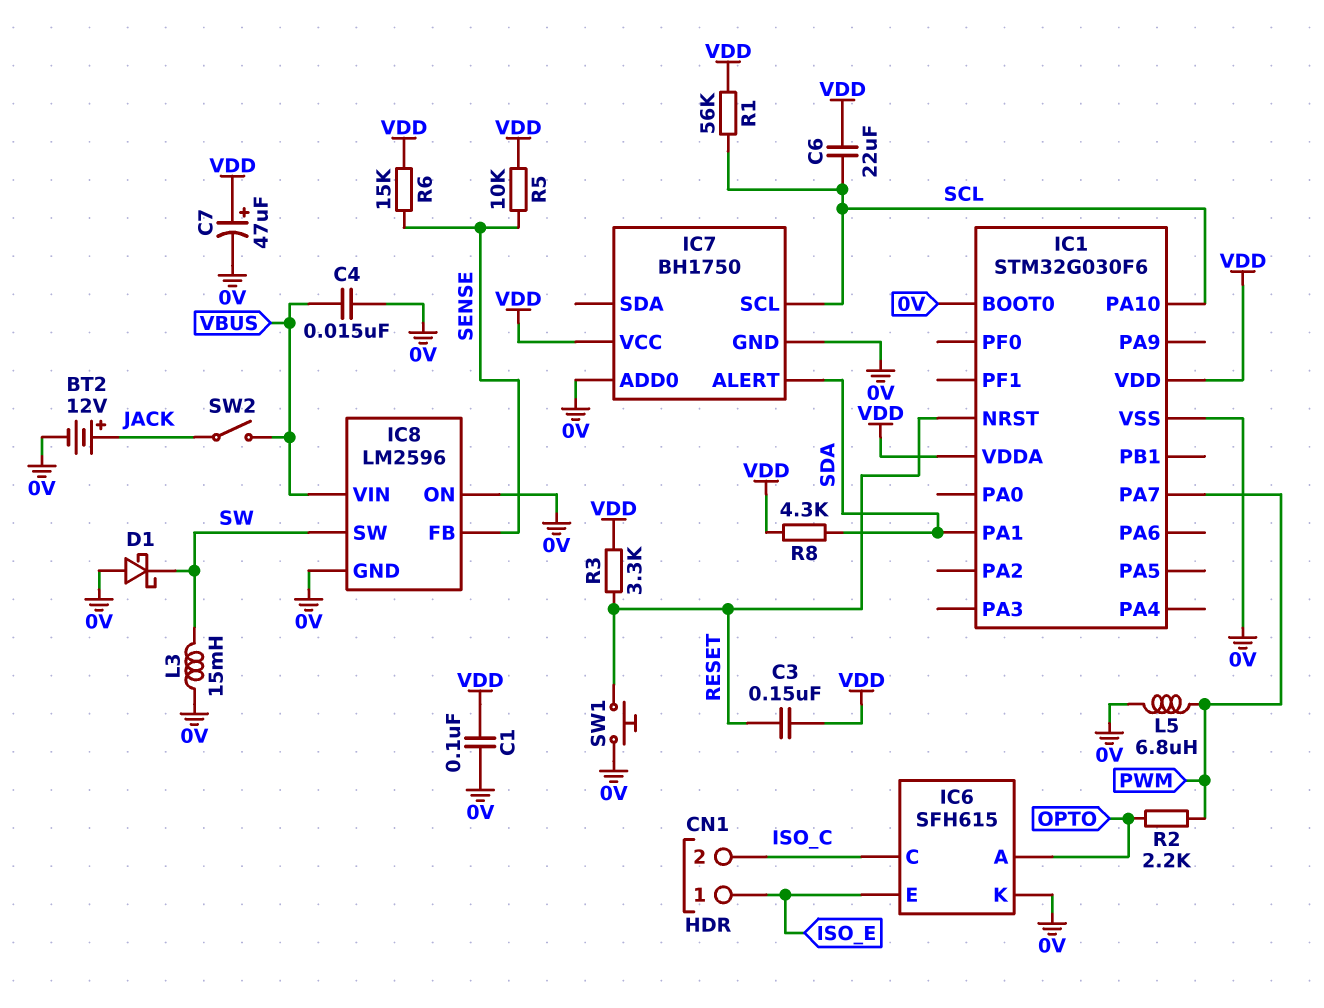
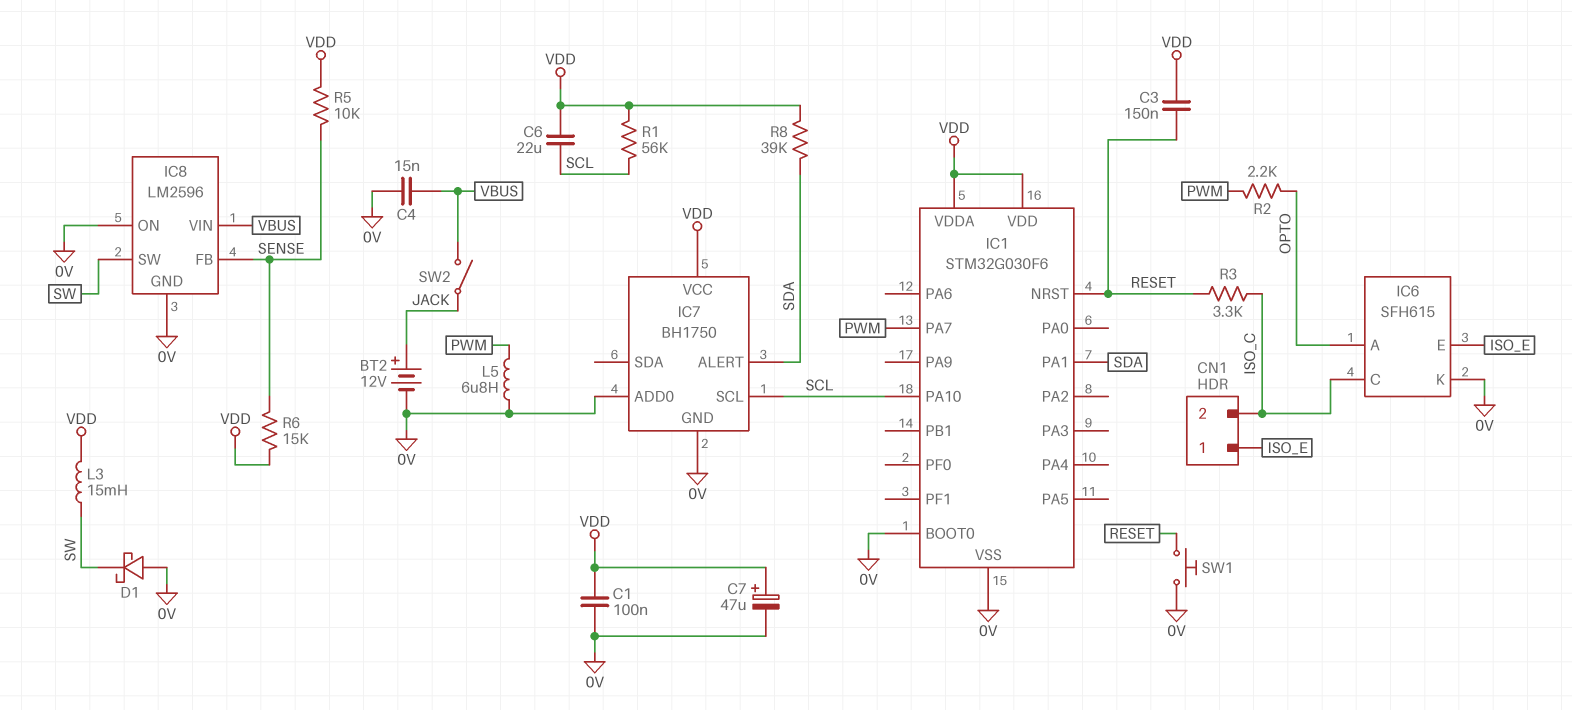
L3: 15mH (0V, SW) -> 15mH (SW, VDD)
R3: 3.3k (RESET, VDD) -> 3.3k (ISO_C, RESET)
R8: 4.3k (SDA, VDD) -> 39k (SDA, VDD)

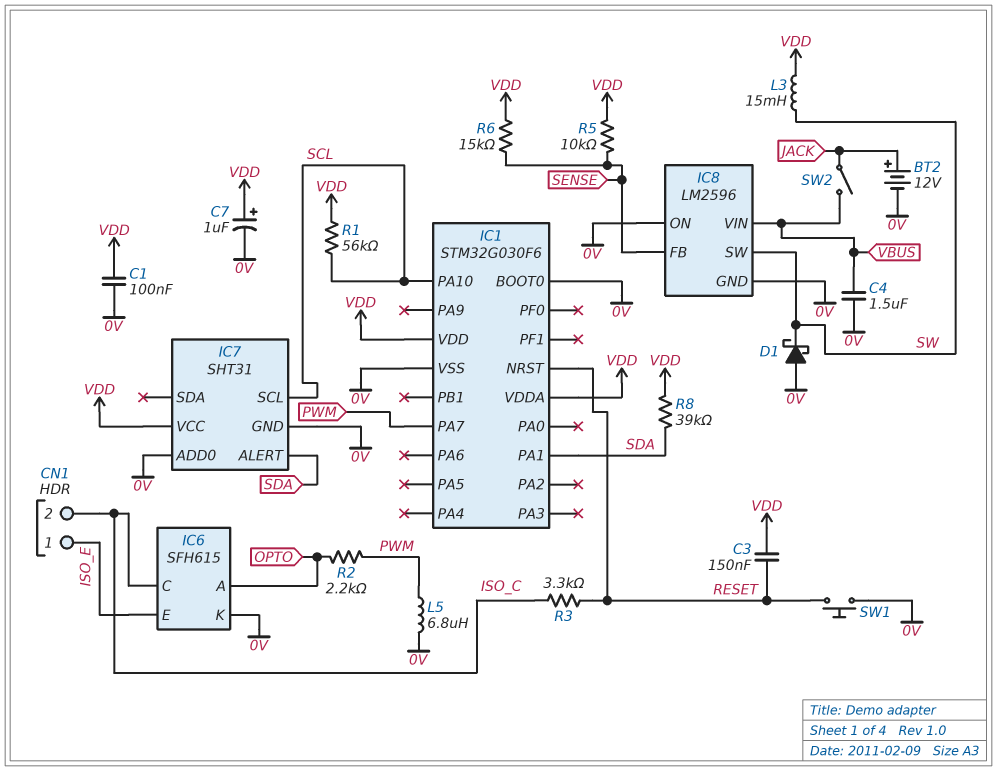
C4: 15nF (0V, VBUS) -> 1.5uF (0V, VBUS)
C6: 22uF (SCL, VDD) -> none
C7: 47uF (plus VDD, minus 0V) -> 1uF (plus VDD, minus 0V)
IC7: BH1750 -> SHT31

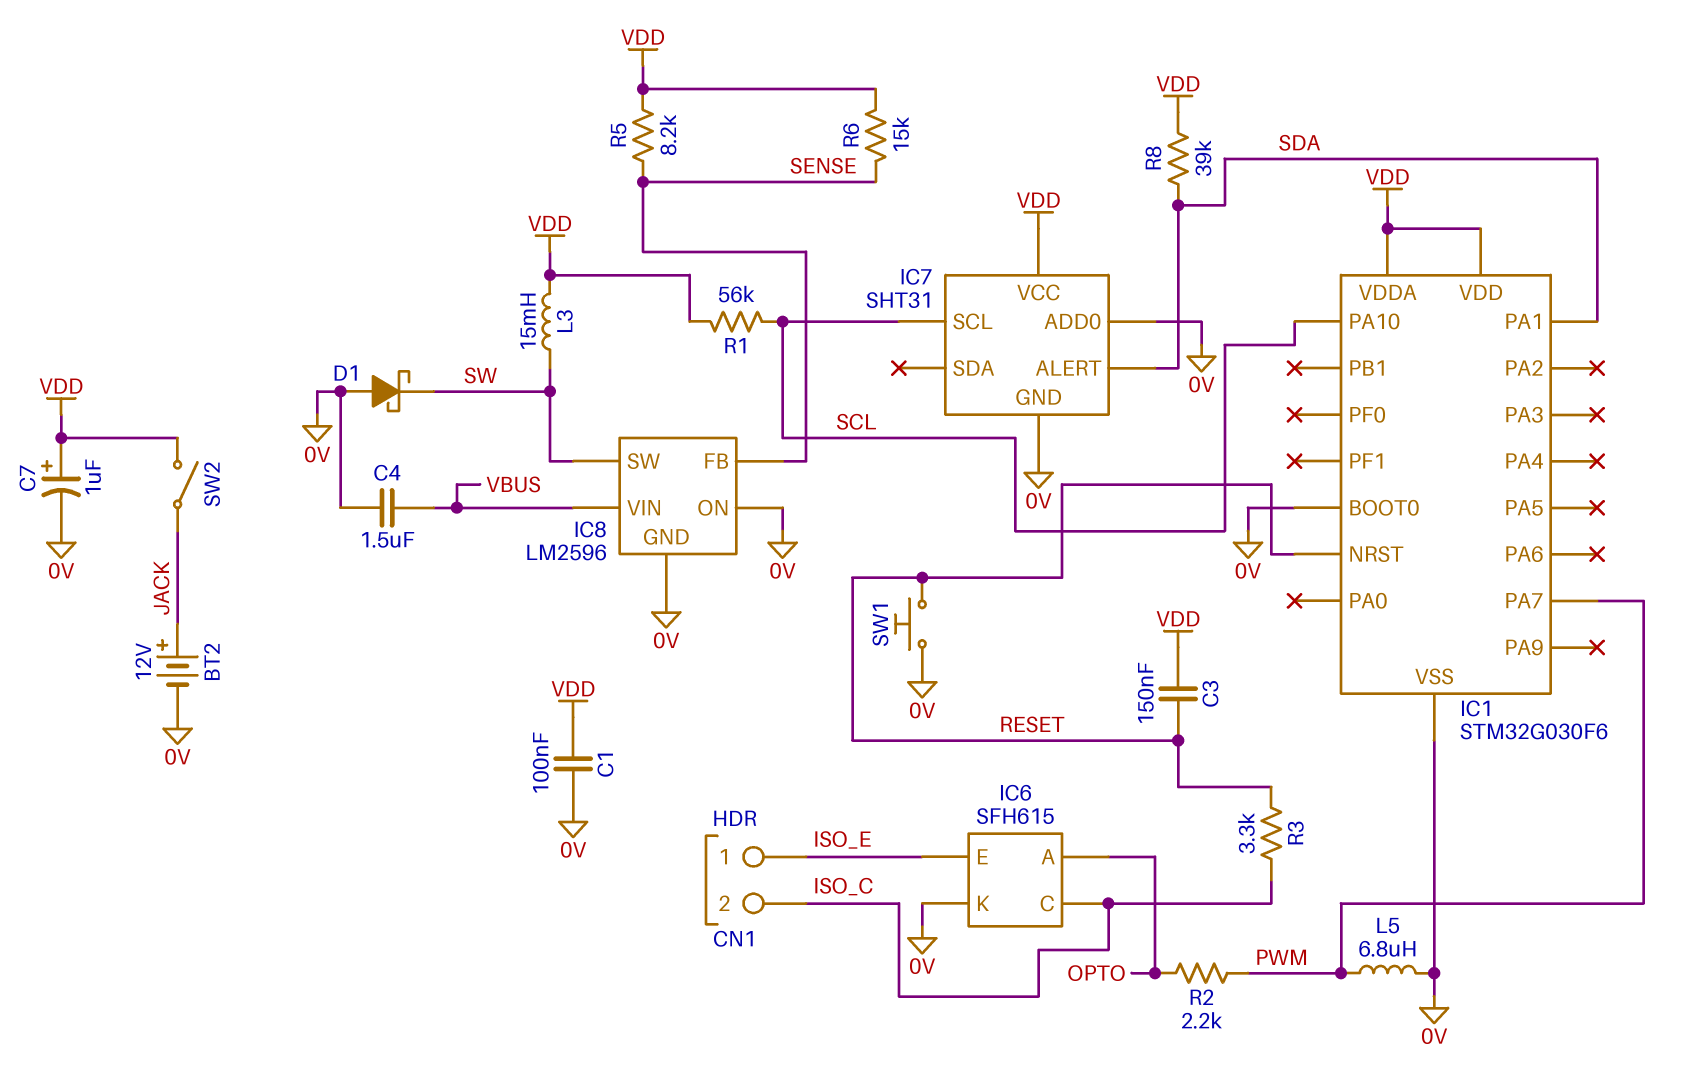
R5: 10k (SENSE, VDD) -> 8.2k (SENSE, VDD)
SW2: switch (JACK, VBUS) -> switch (JACK, VDD)

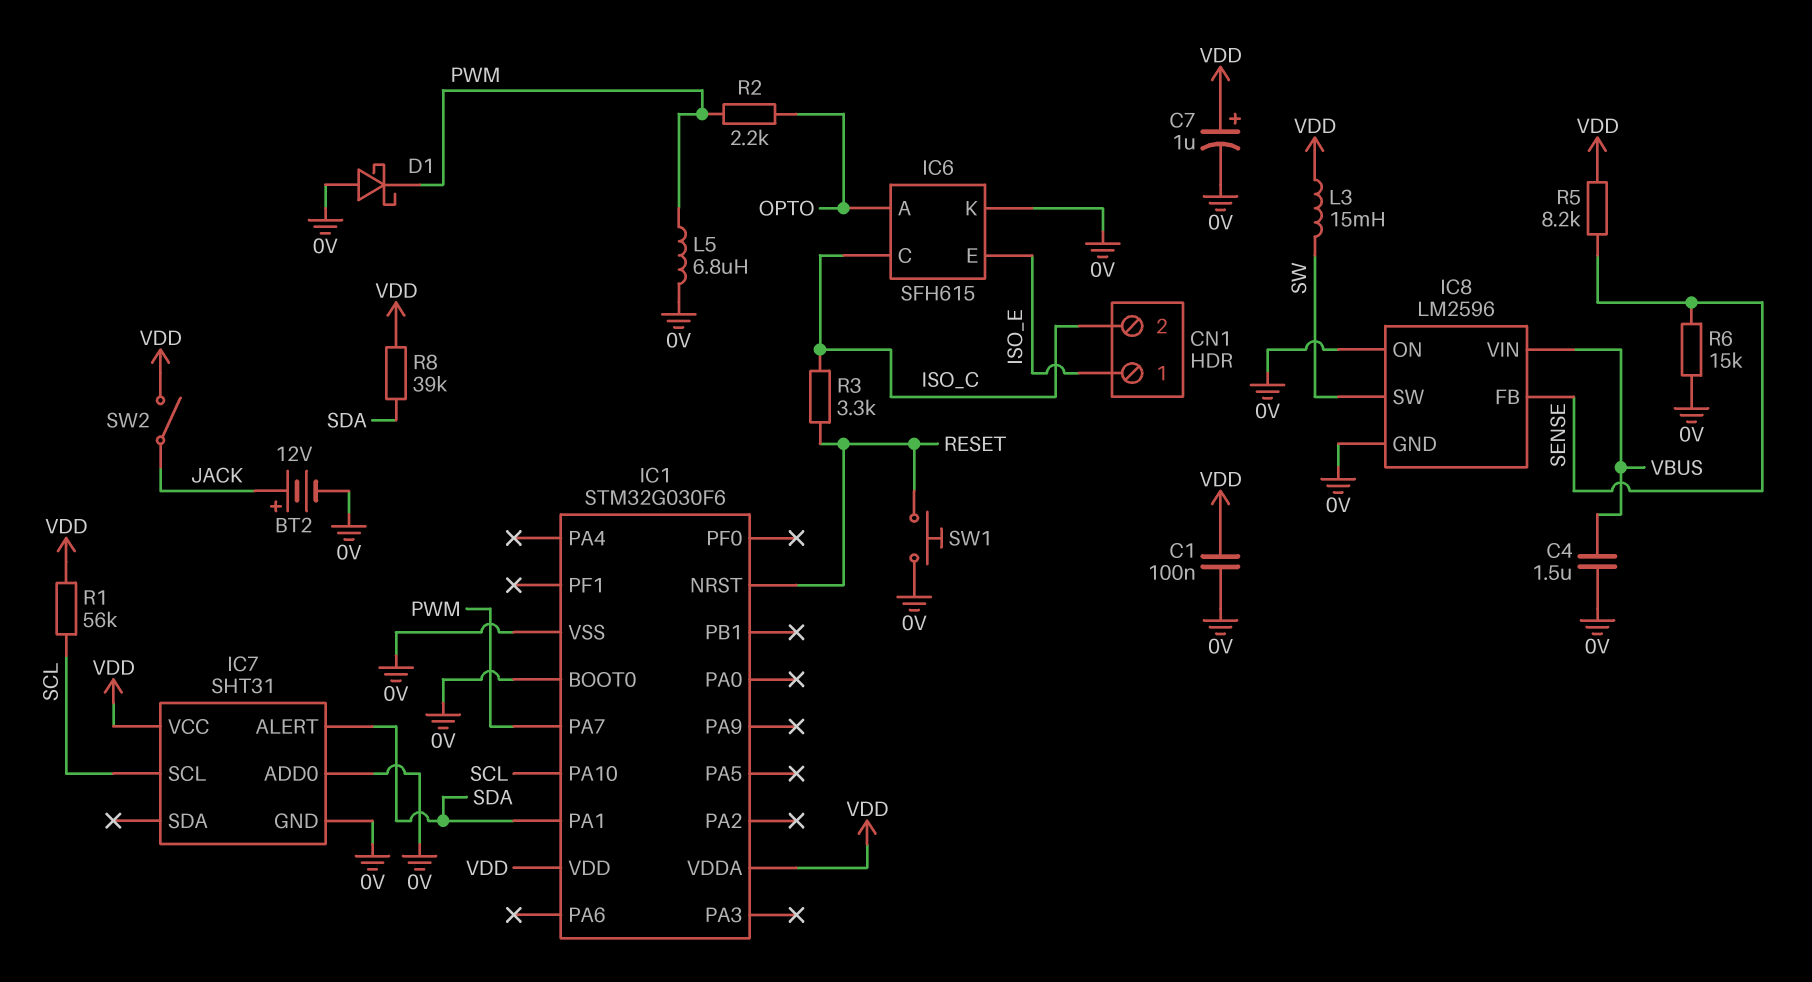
C3: 150nF (RESET, VDD) -> none
D1: schottky (A 0V, K SW) -> schottky (A 0V, K PWM)
R6: 15k (SENSE, VDD) -> 15k (0V, SENSE)

